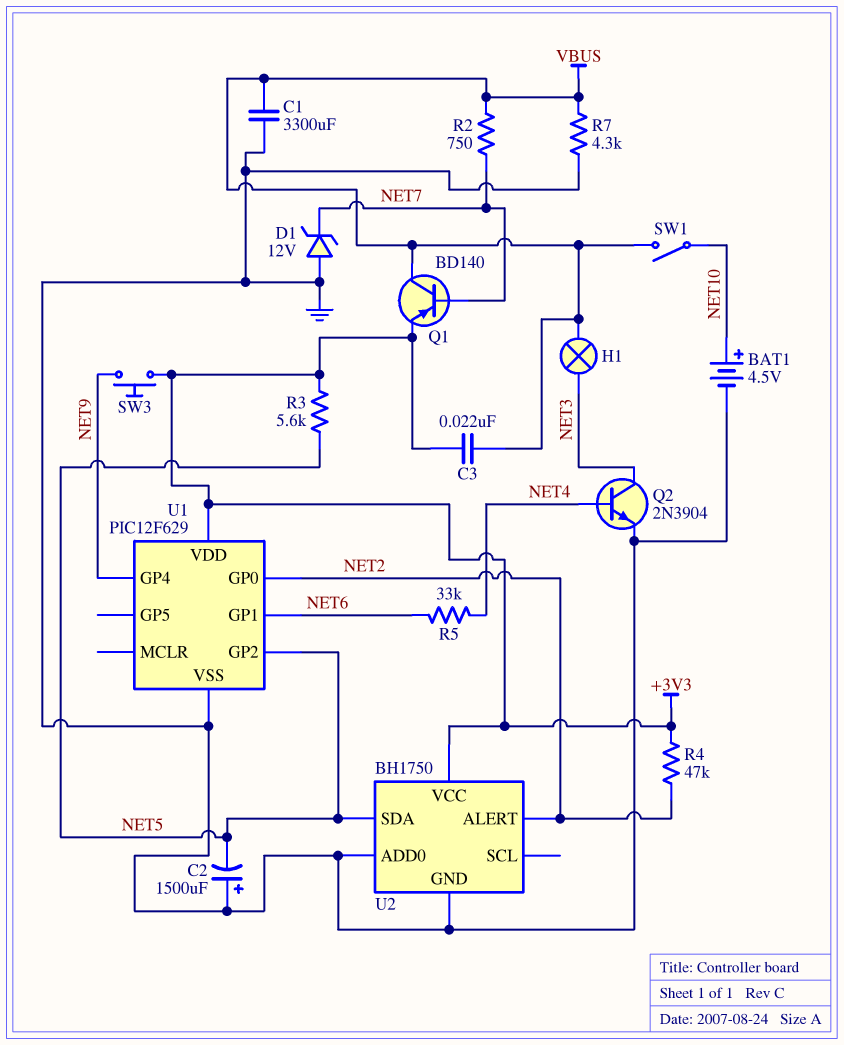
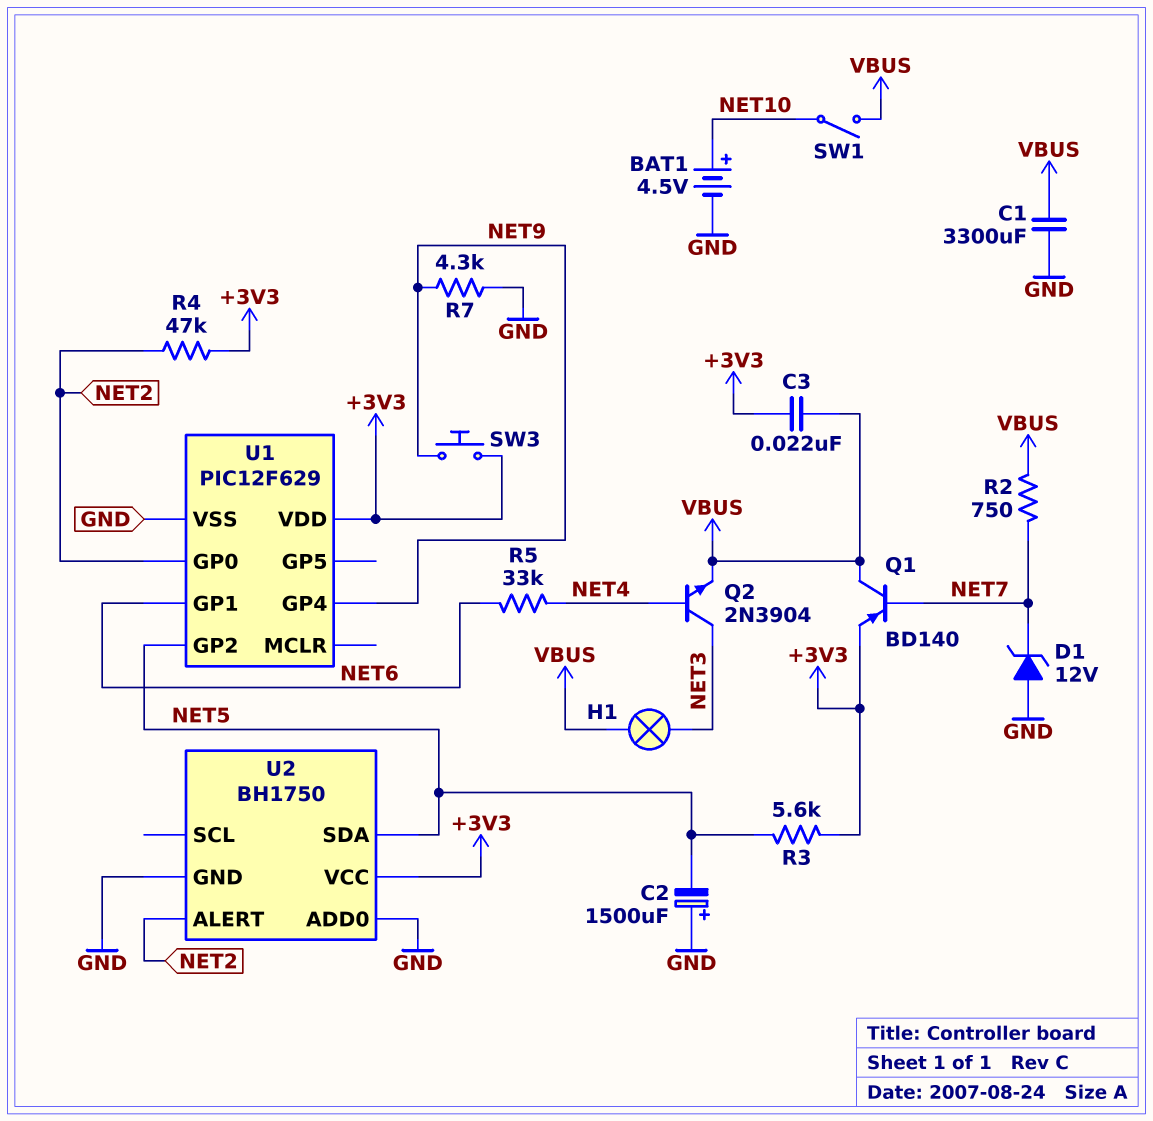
Q2: NPN 2N3904 (B NET4, C NET3, E GND) -> NPN 2N3904 (B NET4, C NET3, E VBUS)
R7: 4.3k (GND, VBUS) -> 4.3k (GND, NET9)

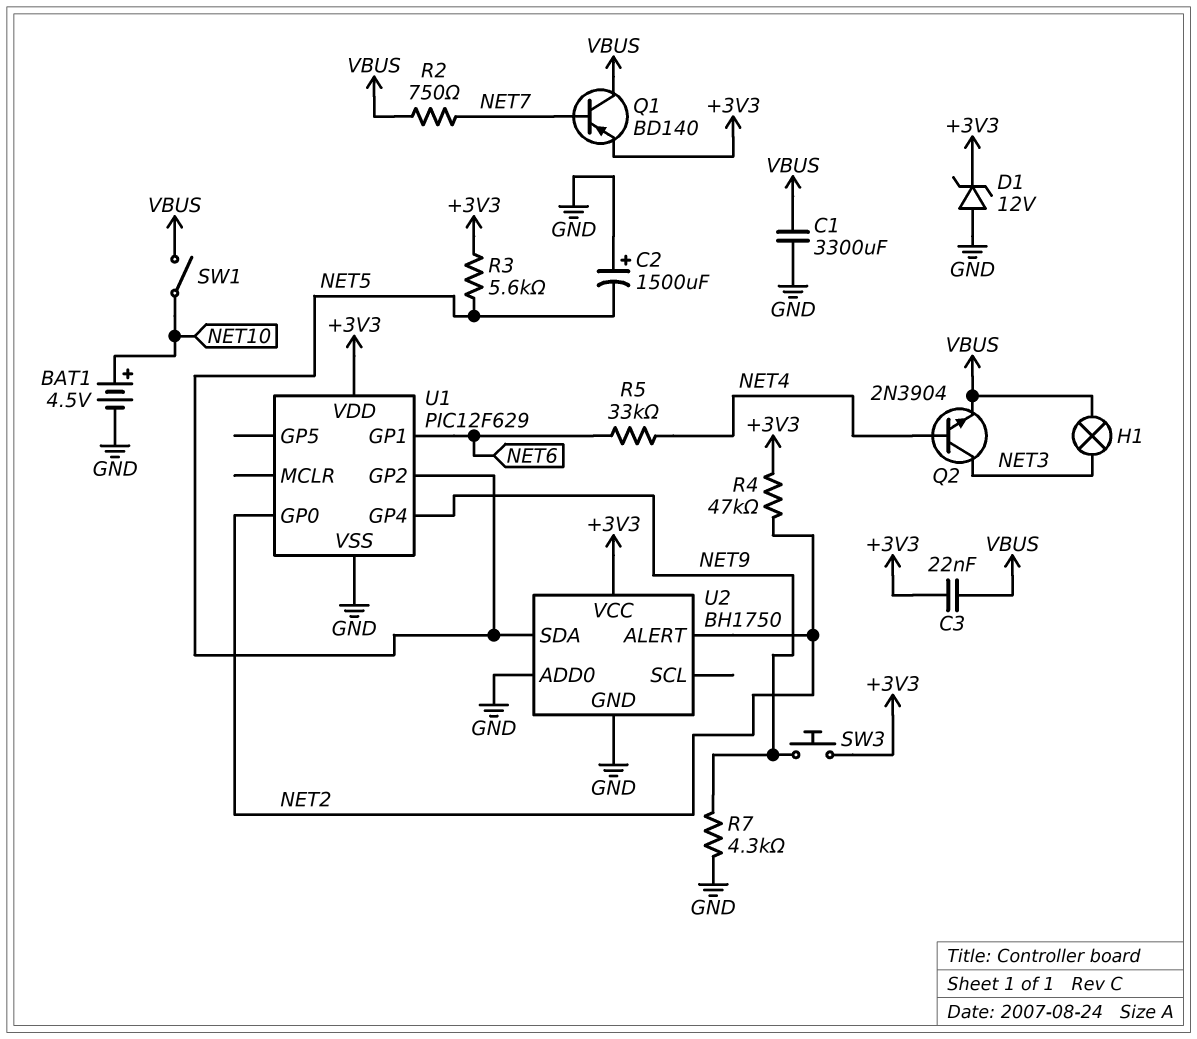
D1: zener 12V (A GND, K NET7) -> zener 12V (A GND, K +3V3)

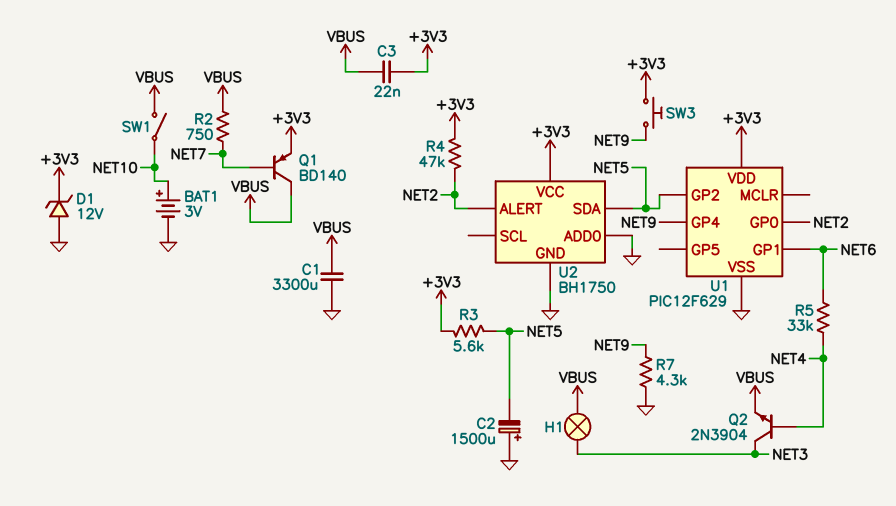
BAT1: 4.5V (plus NET10, minus GND) -> 3V (plus NET10, minus GND)

